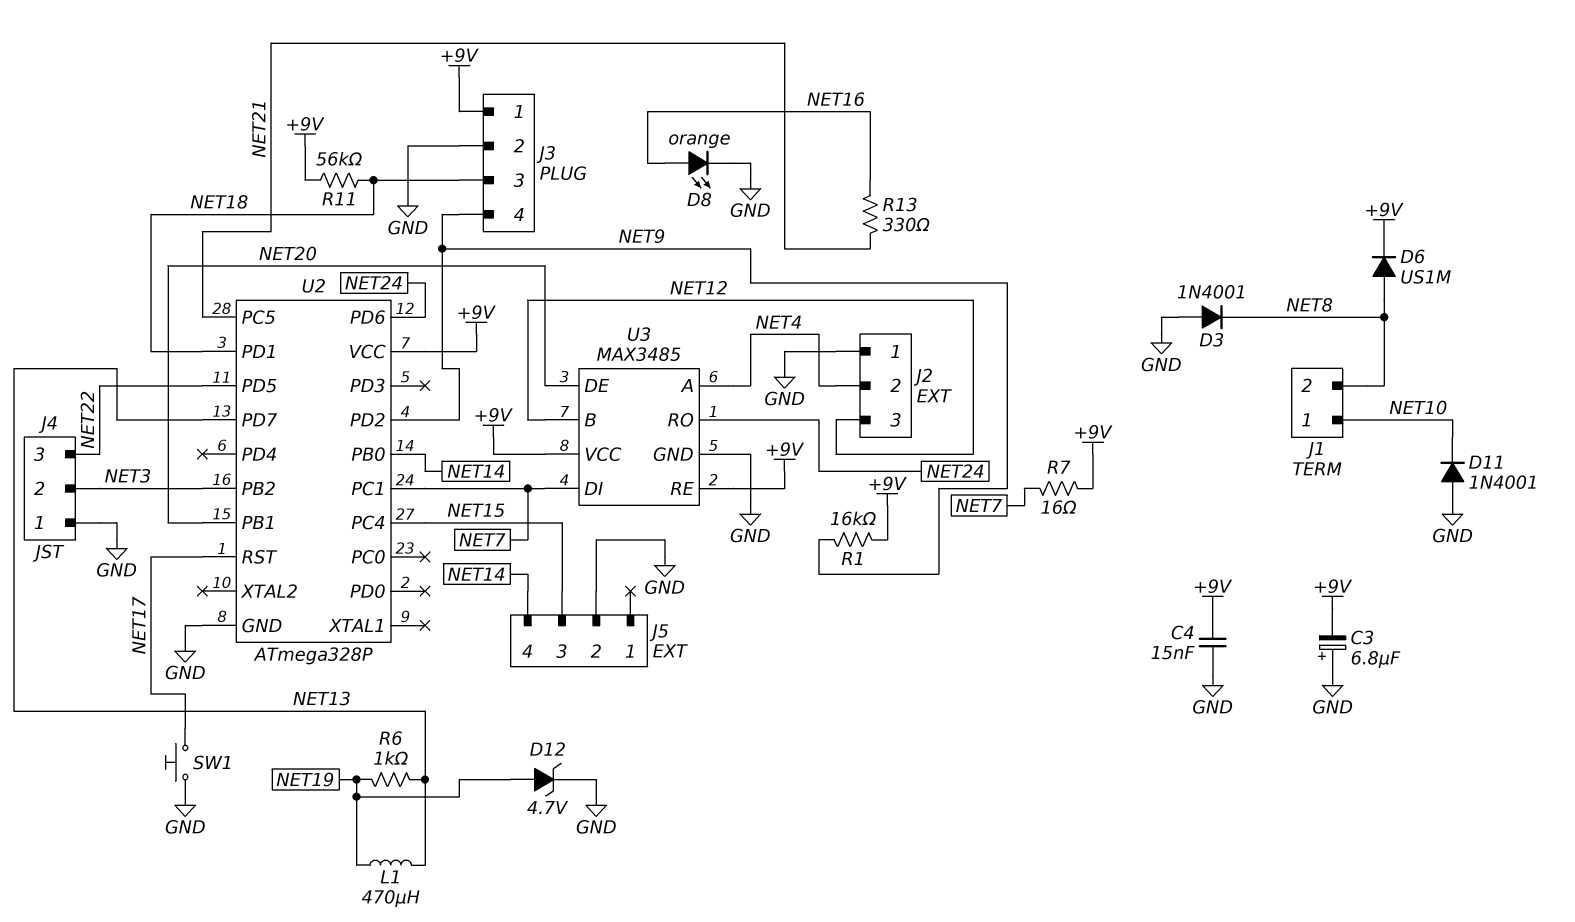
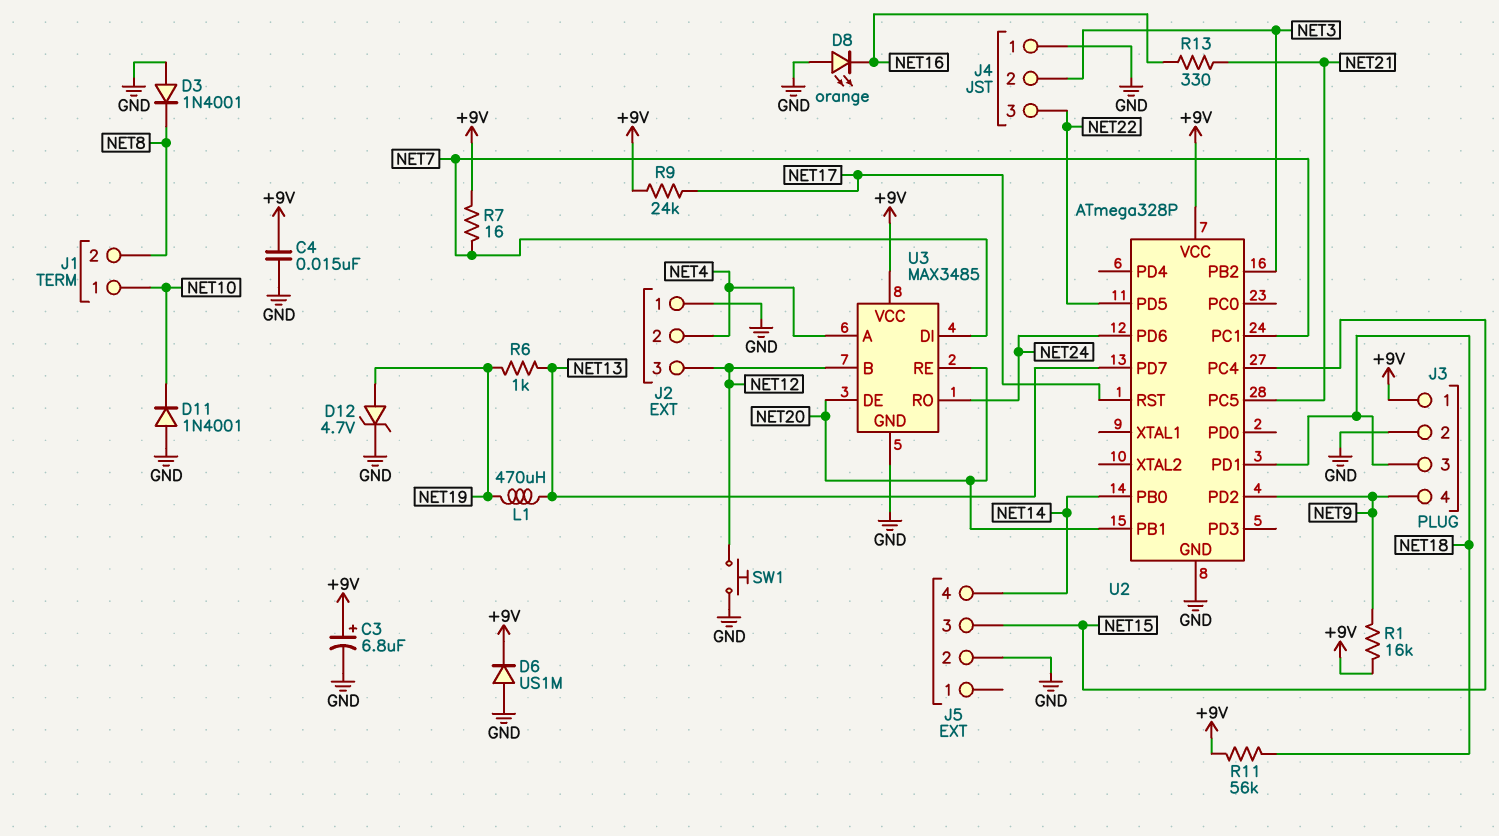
C3: 6.8uF (plus GND, minus +9V) -> 6.8uF (plus +9V, minus GND)
D6: diode US1M (A NET8, K +9V) -> diode US1M (A GND, K +9V)
D8: LED orange (A NET16, K GND) -> LED orange (A GND, K NET16)
R9: none -> 24k (+9V, NET17)
SW1: button (GND, NET17) -> button (GND, NET12)
U3 pin RE: +9V -> NET20

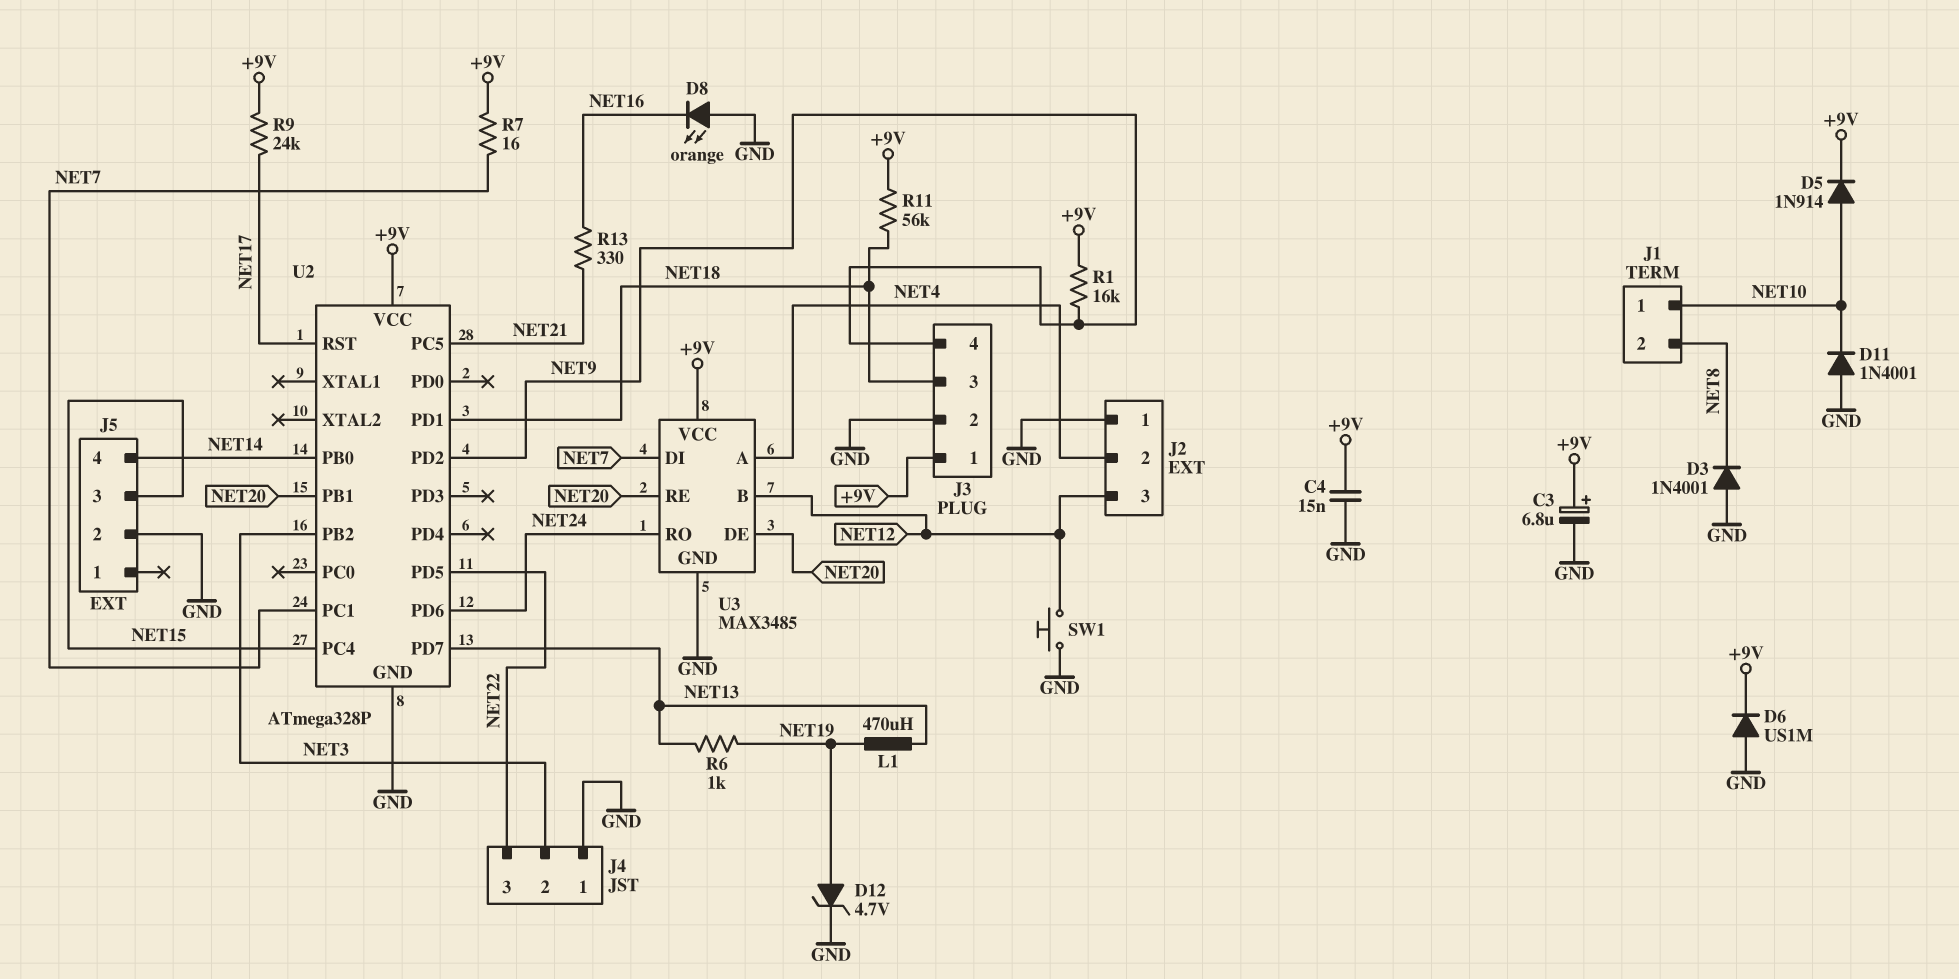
D5: none -> diode 1N914 (A NET10, K +9V)

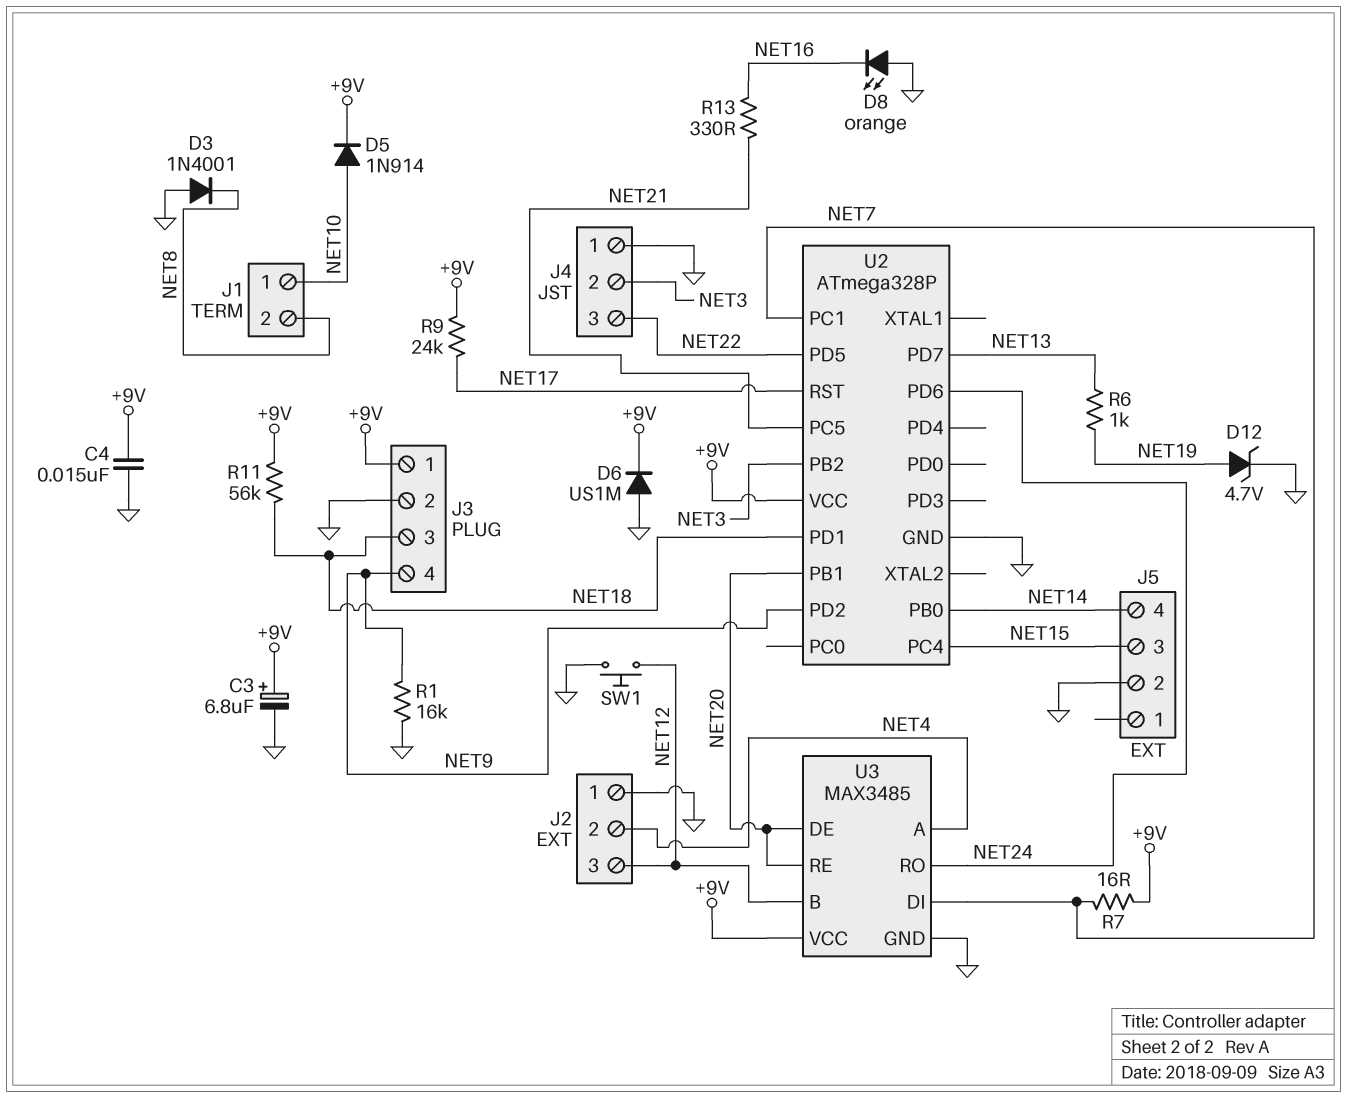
D11: diode 1N4001 (A GND, K NET10) -> none
L1: 470uH (NET13, NET19) -> none
R1: 16k (+9V, NET9) -> 16k (GND, NET9)

